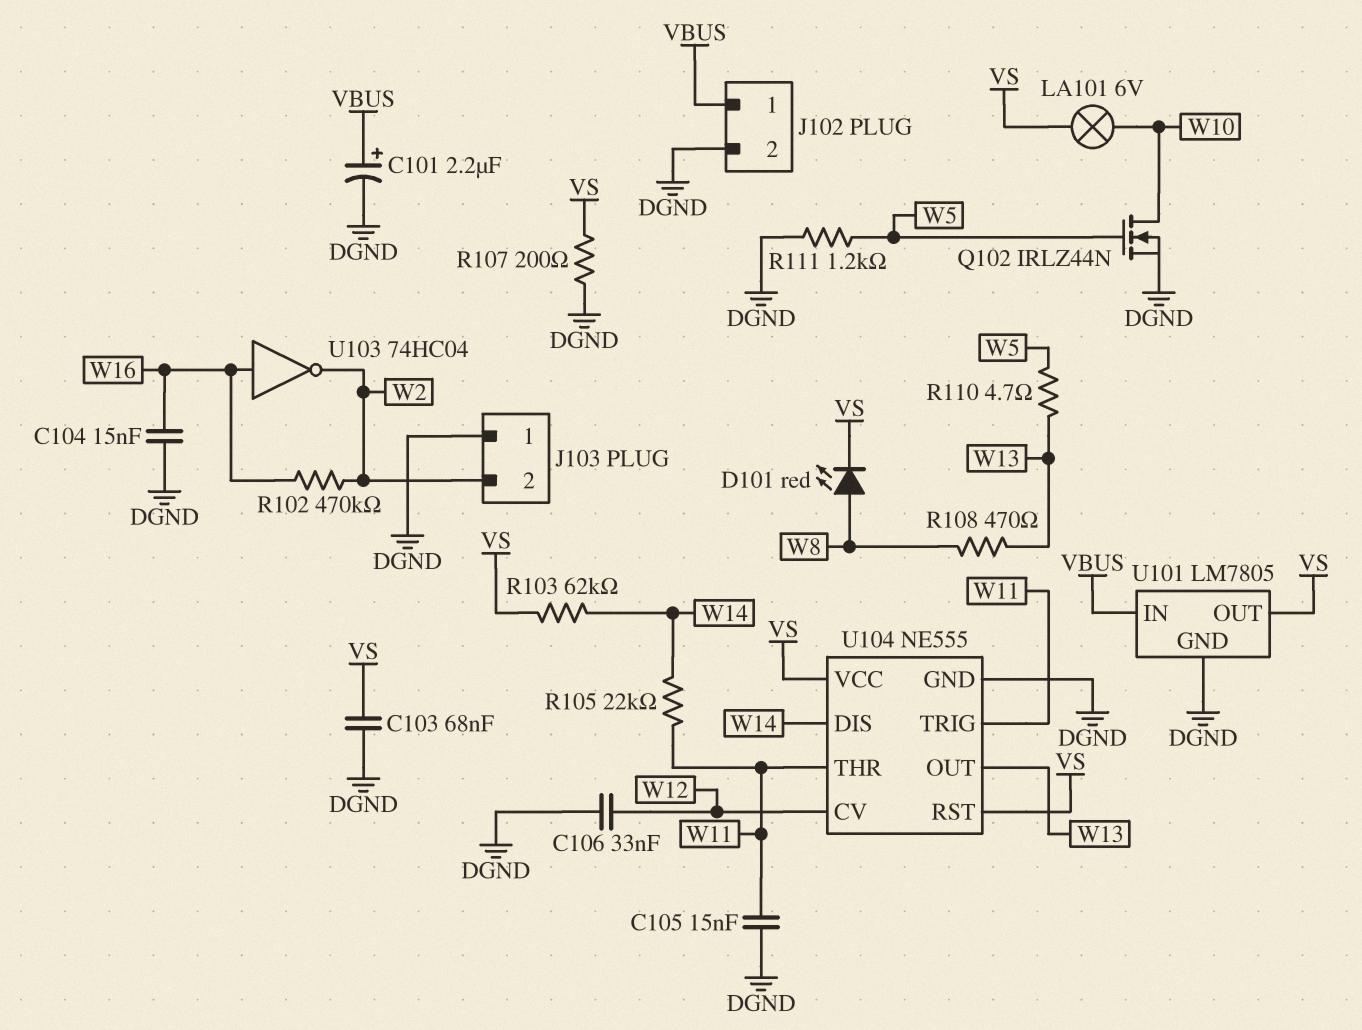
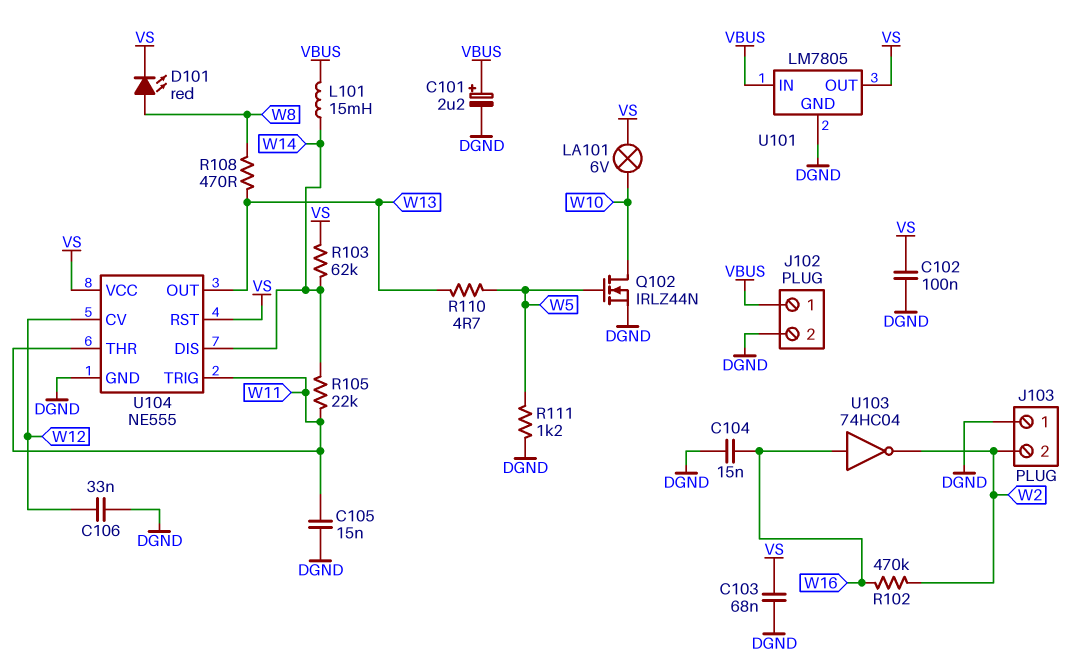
C102: none -> 100nF (DGND, VS)
L101: none -> 15mH (VBUS, W14)
R107: 200 (DGND, VS) -> none

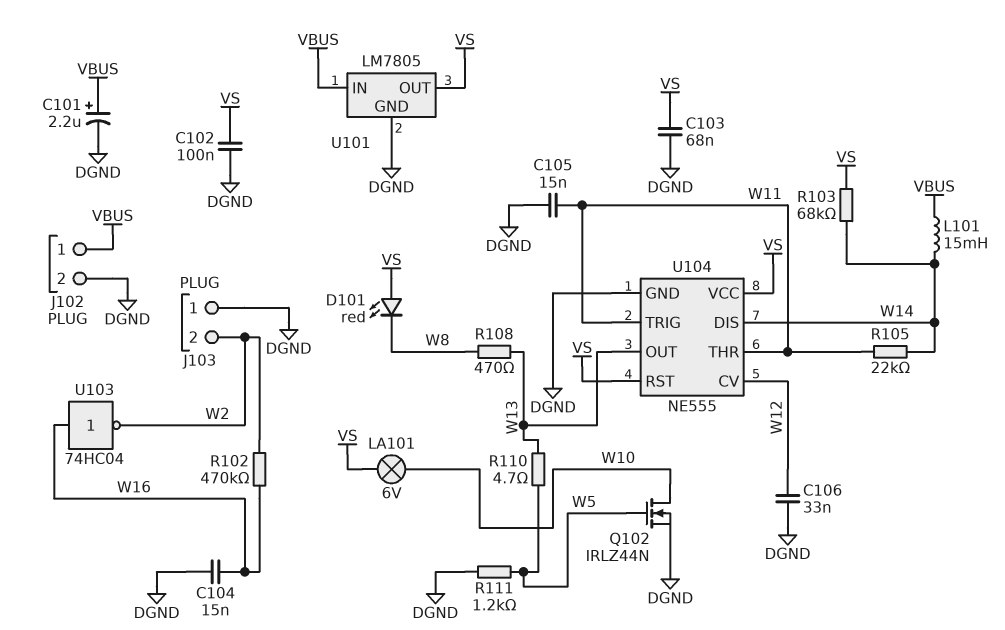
D101: LED red (A W8, K VS) -> LED red (A VS, K W8)
R103: 62k (VS, W14) -> 68k (VS, W14)

